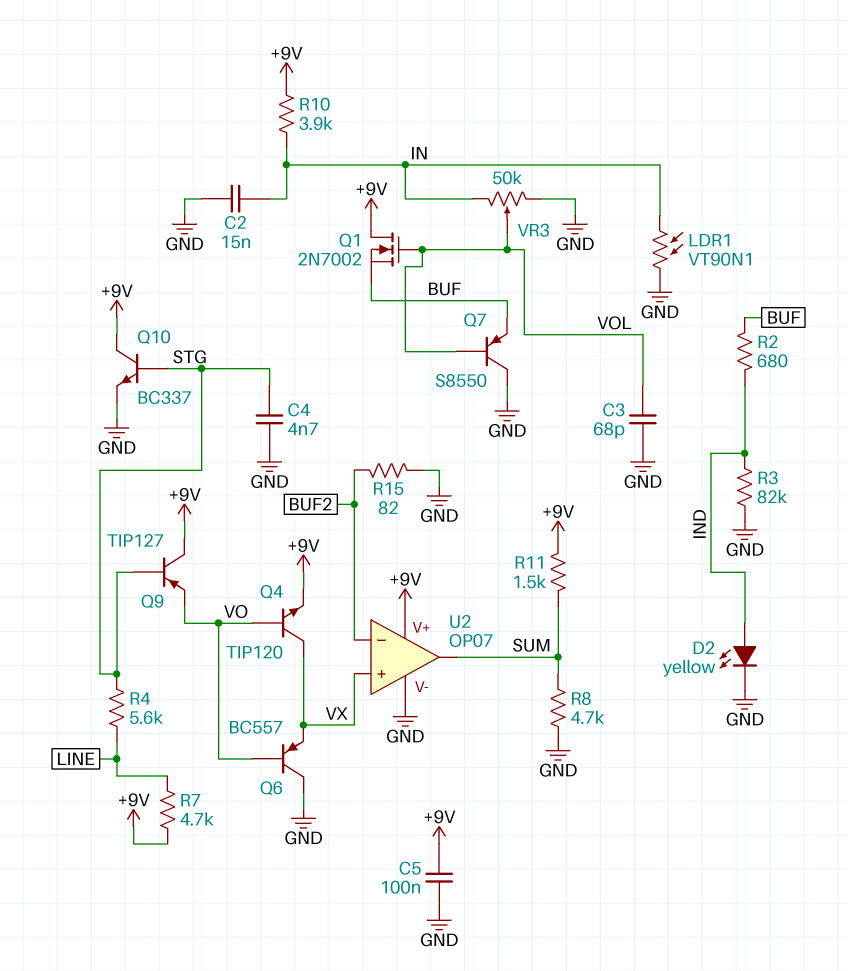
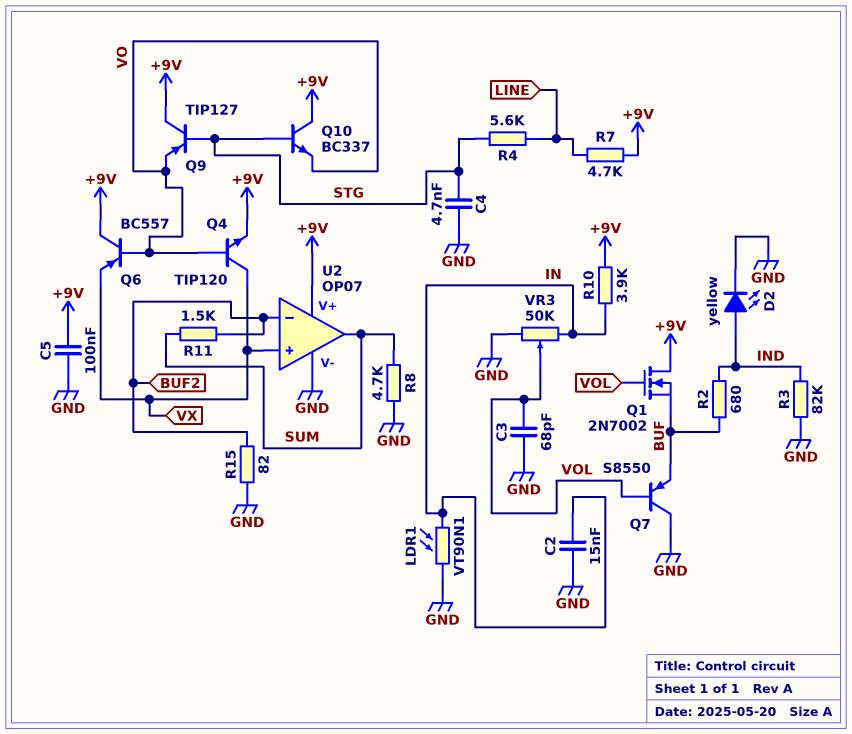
Q6: PNP BC557 (B VO, C GND, E VX) -> PNP BC557 (B VO, C +9V, E VX)
Q10: NPN BC337 (B STG, C +9V, E GND) -> NPN BC337 (B STG, C +9V, E VO)
R11: 1.5k (+9V, SUM) -> 1.5k (BUF2, SUM)

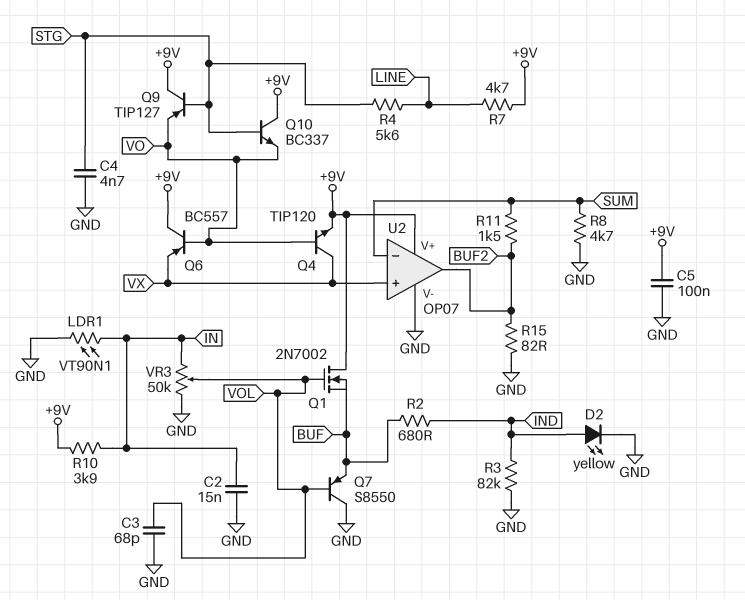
U2 pin in-: BUF2 -> SUM
U2 pin out: SUM -> BUF2

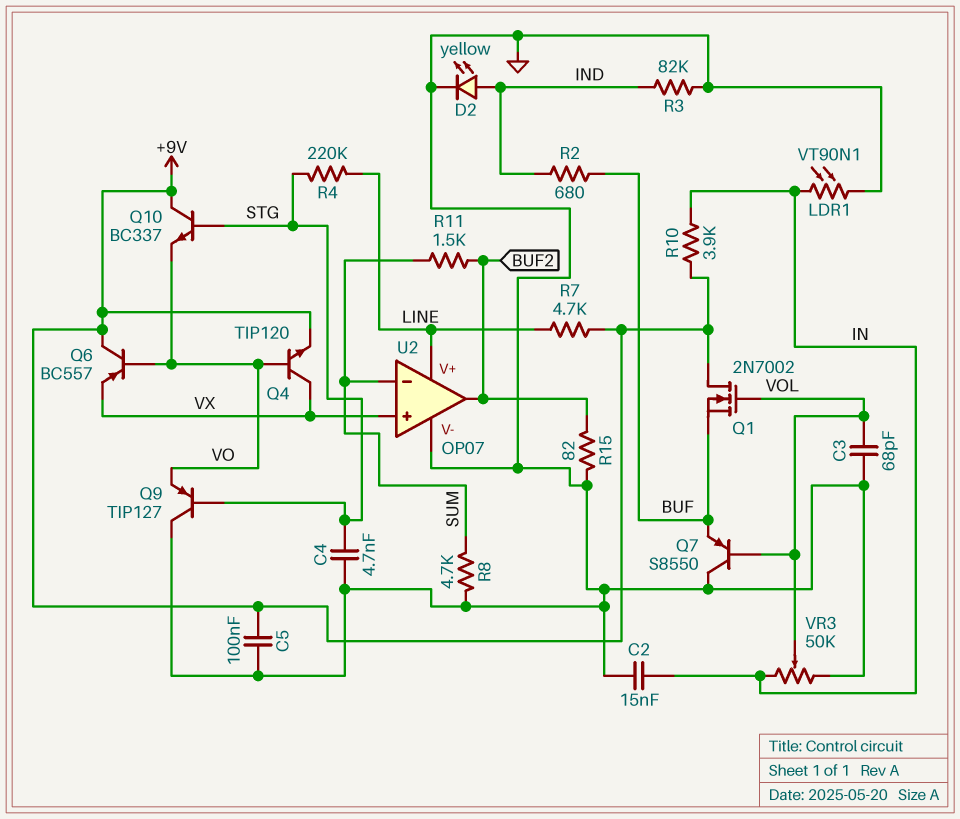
Q9: PNP TIP127 (B STG, C +9V, E VO) -> PNP TIP127 (B STG, C GND, E VO)
R4: 5.6k (LINE, STG) -> 220k (LINE, STG)
U2 pin V+: +9V -> LINE

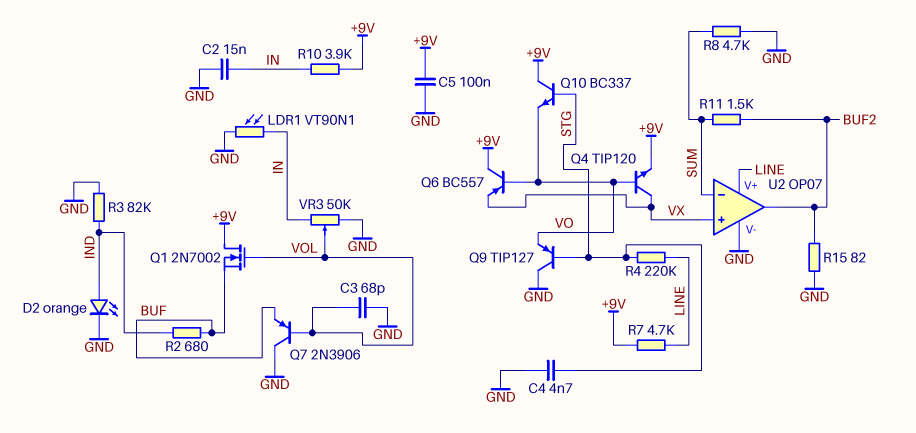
D2: LED yellow (A IND, K GND) -> LED orange (A IND, K GND)
Q7: PNP S8550 (B VOL, C GND, E BUF) -> PNP 2N3906 (B VOL, C GND, E BUF)

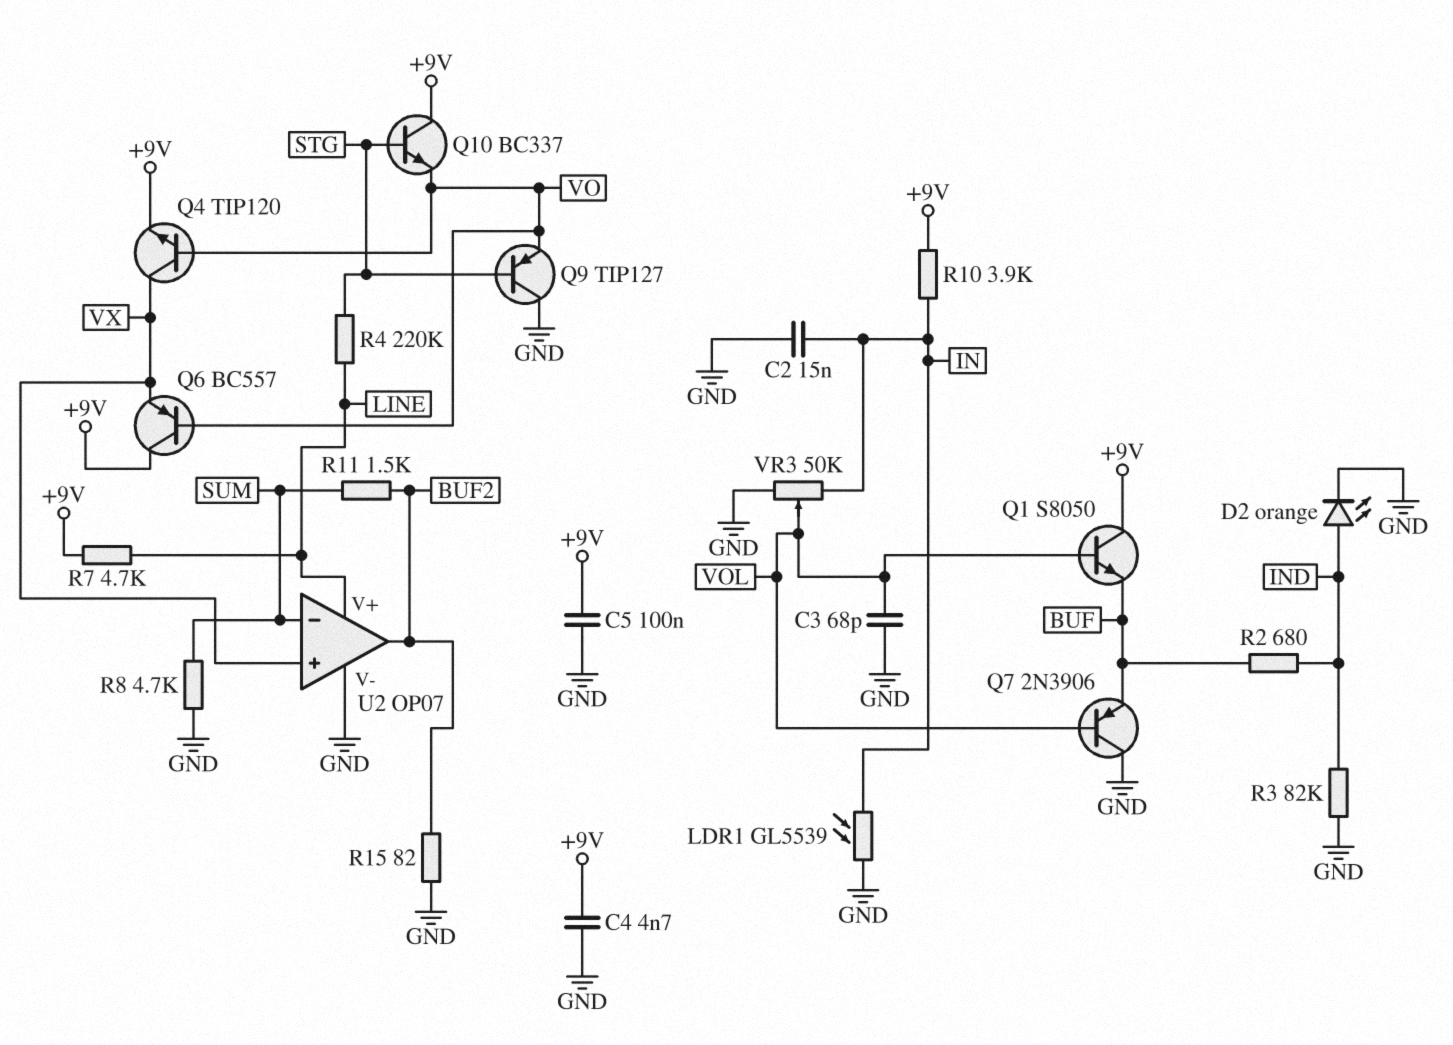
C4: 4.7nF (GND, STG) -> 4.7nF (+9V, GND)
LDR1: VT90N1 (GND, IN) -> GL5539 (GND, IN)
Q1: NMOS 2N7002 (G VOL, D +9V, S BUF) -> NPN S8050 (B VOL, C +9V, E BUF)

